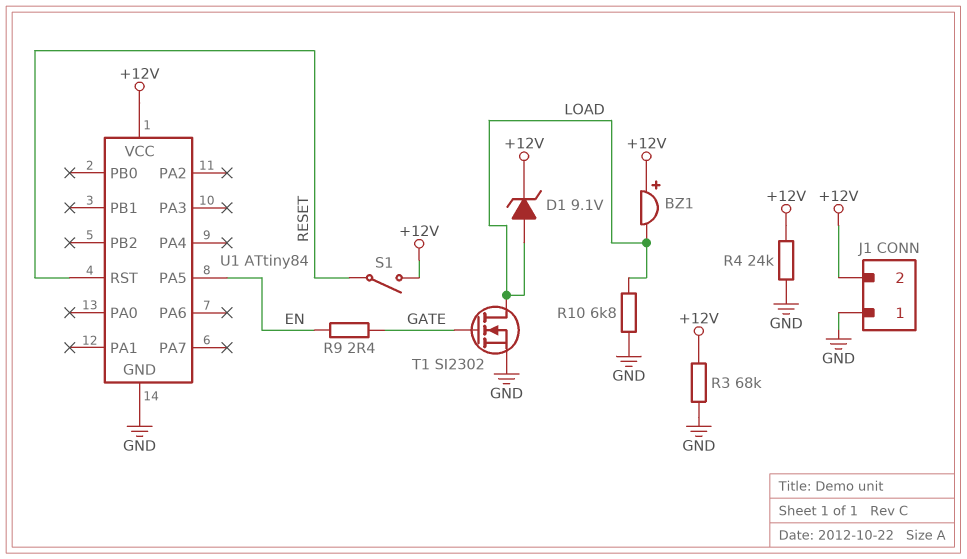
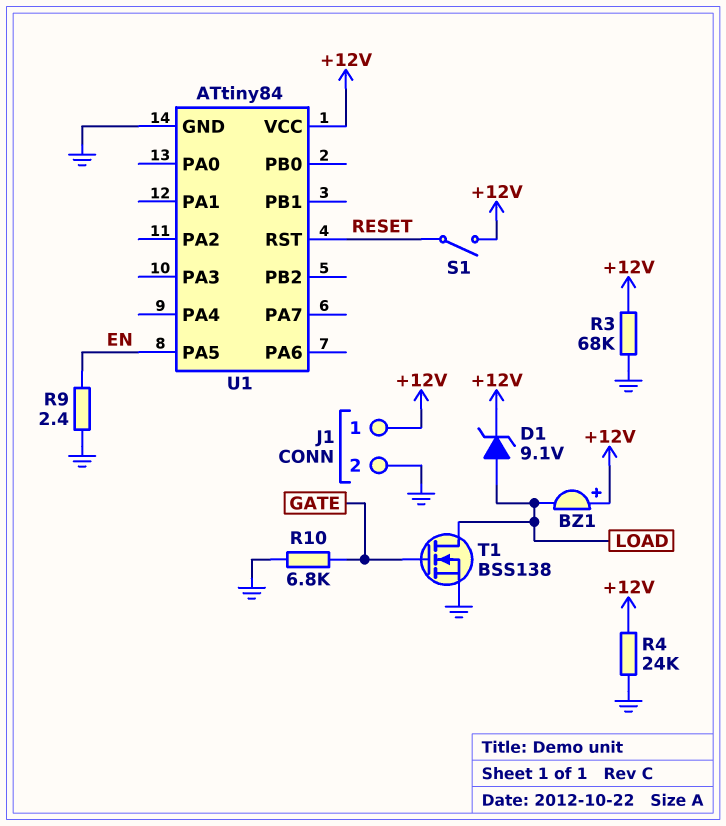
J1 pin 1: GND -> +12V
J1 pin 2: +12V -> GND
R9: 2.4 (EN, GATE) -> 2.4 (EN, GND)
R10: 6.8k (GND, LOAD) -> 6.8k (GATE, GND)
T1: NMOS SI2302 (G GATE, D LOAD, S GND) -> NMOS BSS138 (G GATE, D LOAD, S GND)

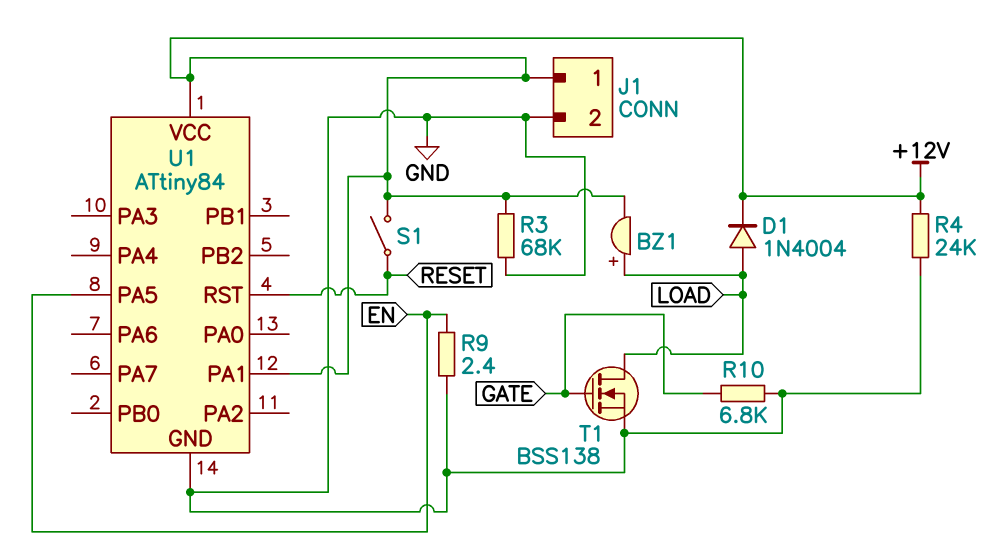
BZ1: buzzer (plus +12V, minus LOAD) -> buzzer (plus LOAD, minus +12V)
D1: zener 9.1V (A LOAD, K +12V) -> diode 1N4004 (A LOAD, K +12V)
U1 pin PA1: none -> +12V

